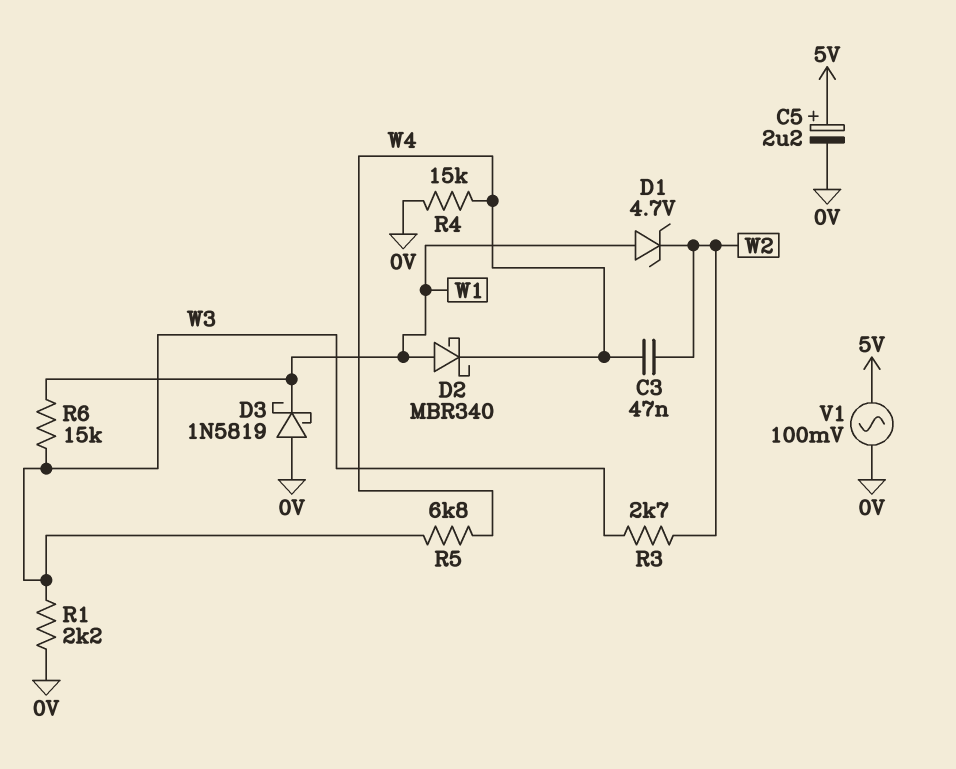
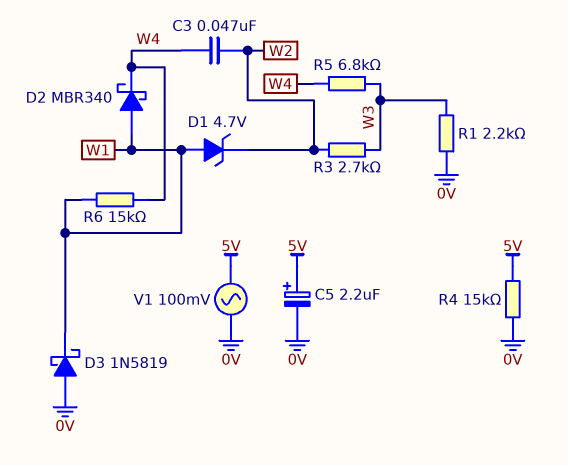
R4: 15k (0V, W4) -> 15k (0V, 5V)
R6: 15k (W1, W3) -> 15k (W1, W4)

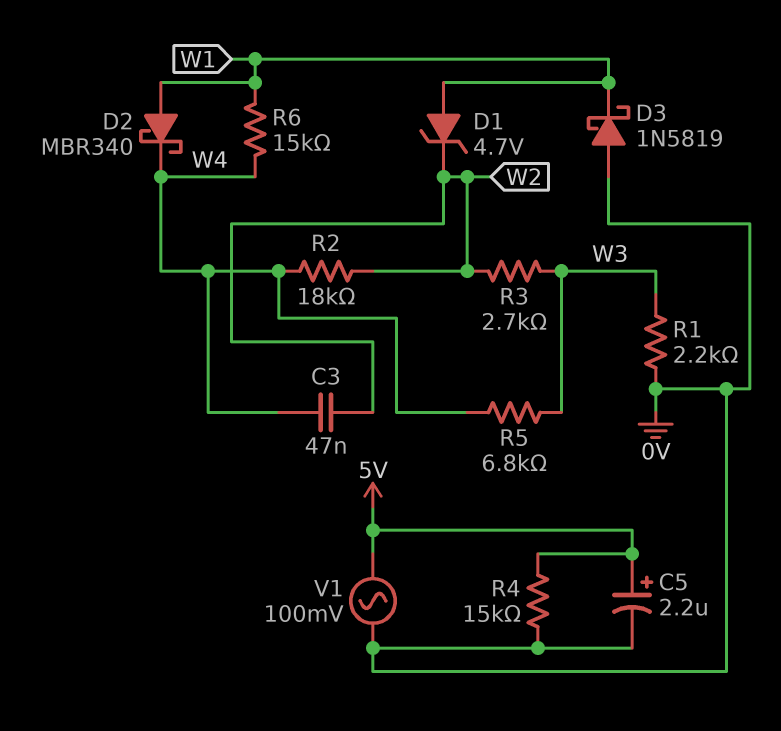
R2: none -> 18k (W2, W4)

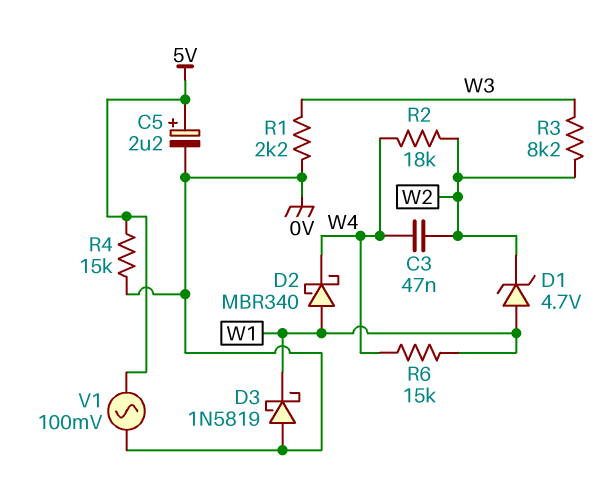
R3: 2.7k (W2, W3) -> 8.2k (W2, W3)
R5: 6.8k (W3, W4) -> none

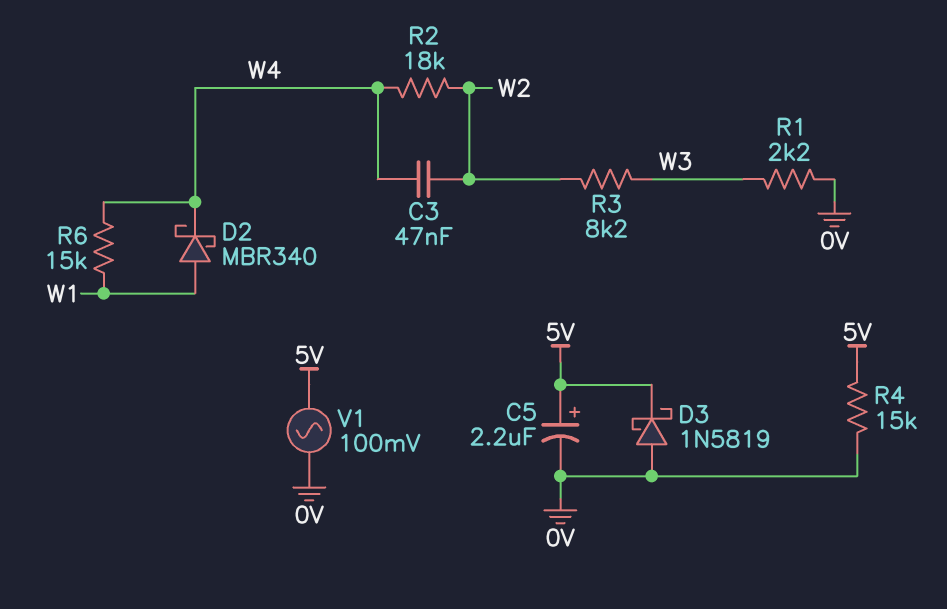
D1: zener 4.7V (A W1, K W2) -> none
D3: schottky 1N5819 (A 0V, K W1) -> schottky 1N5819 (A 0V, K 5V)

